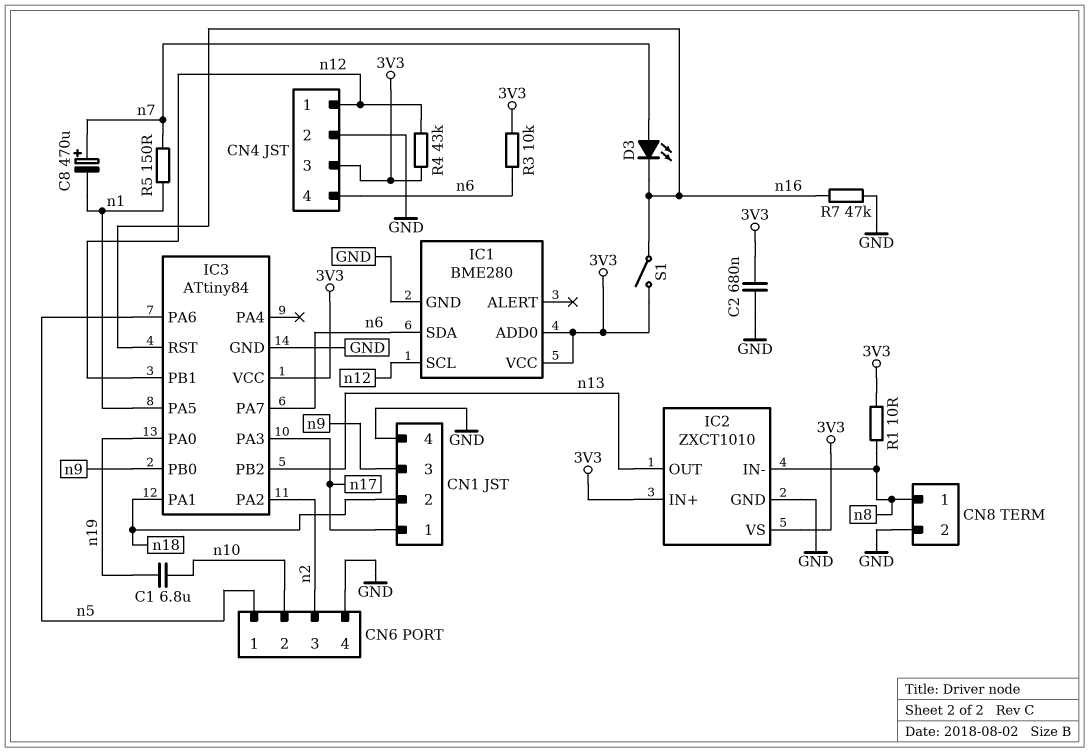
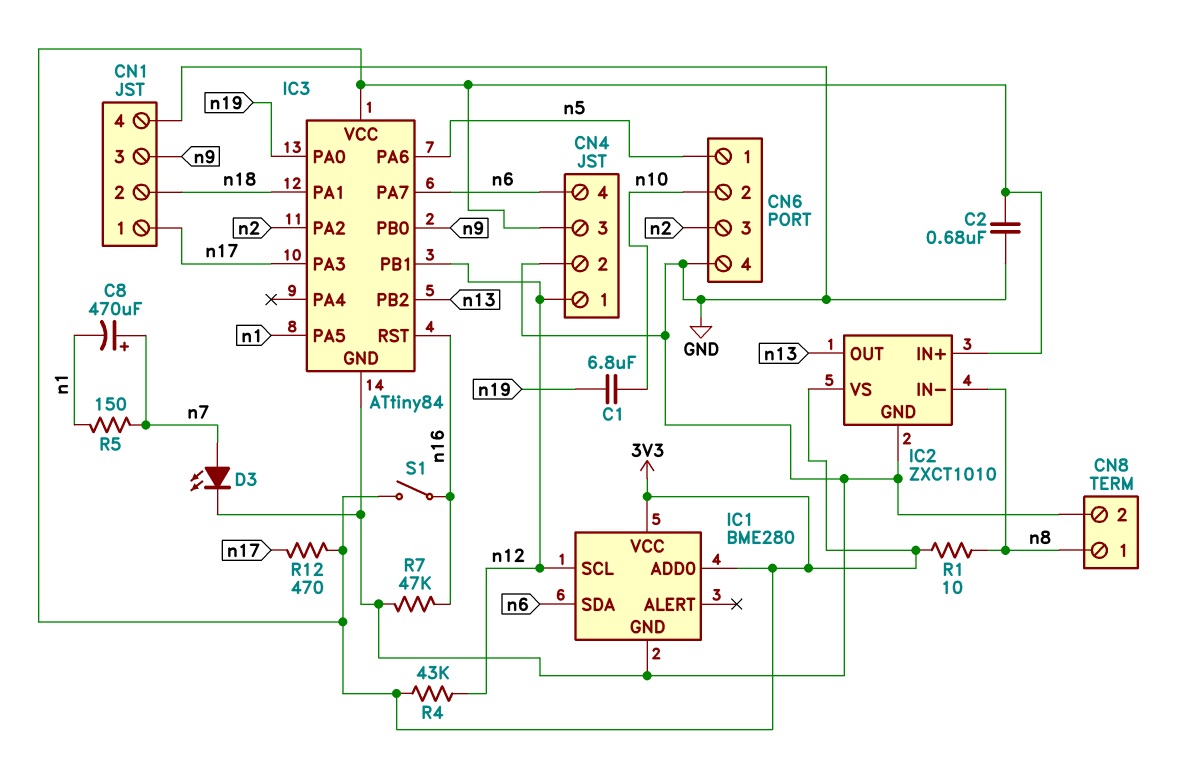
D3: LED (A n7, K n16) -> LED (A n7, K GND)
R3: 10k (3V3, n6) -> none
R12: none -> 470 (3V3, n17)

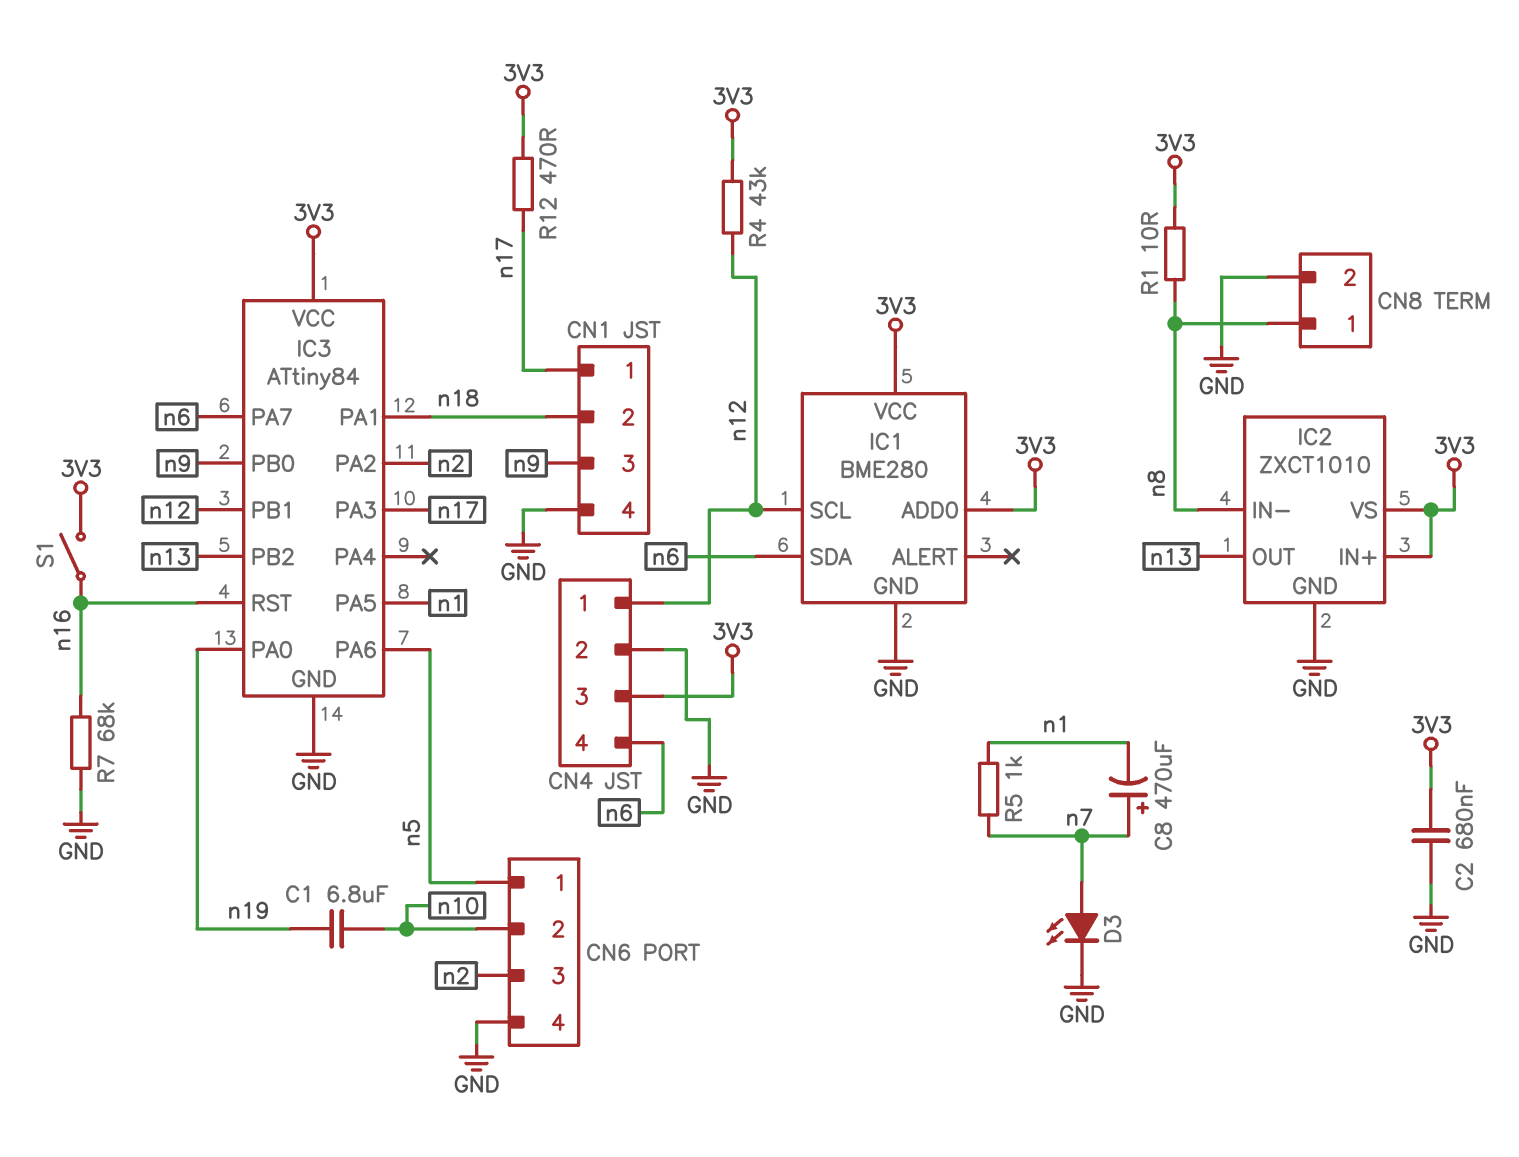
R5: 150 (n1, n7) -> 1k (n1, n7)
R7: 47k (GND, n16) -> 68k (GND, n16)

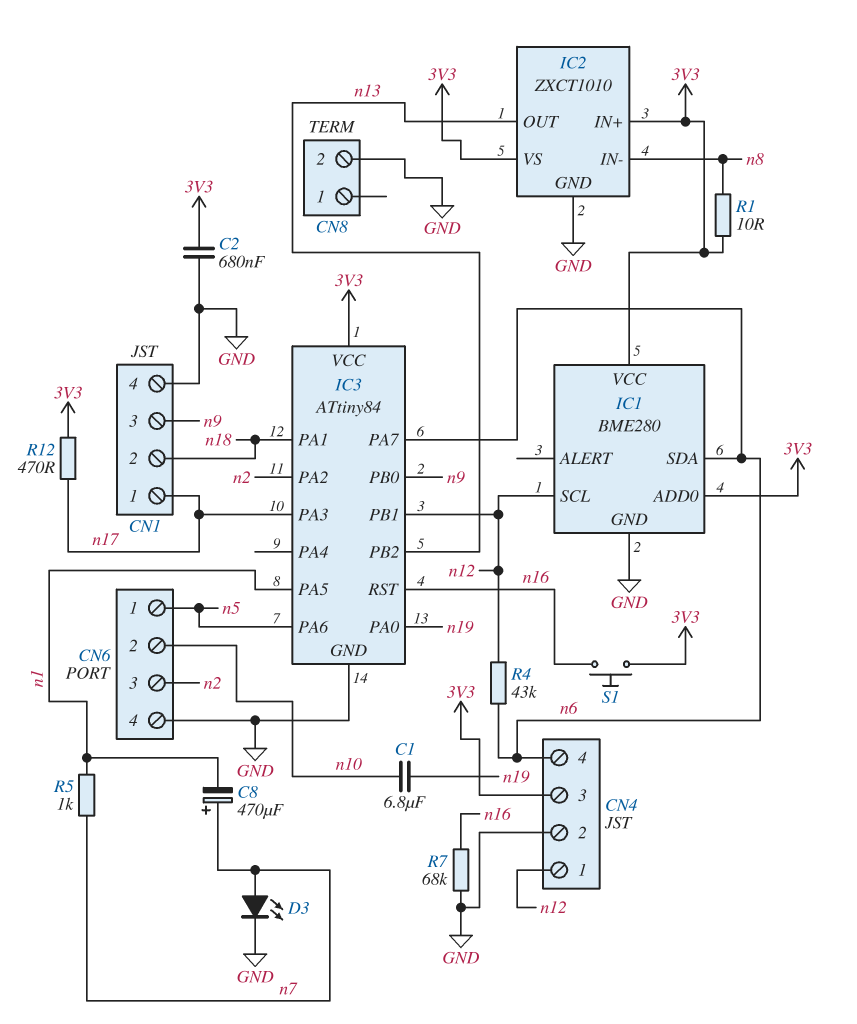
CN8 pin 1: n8 -> none
R4: 43k (3V3, n12) -> 43k (n6, n12)
S1: switch (3V3, n16) -> button (3V3, n16)

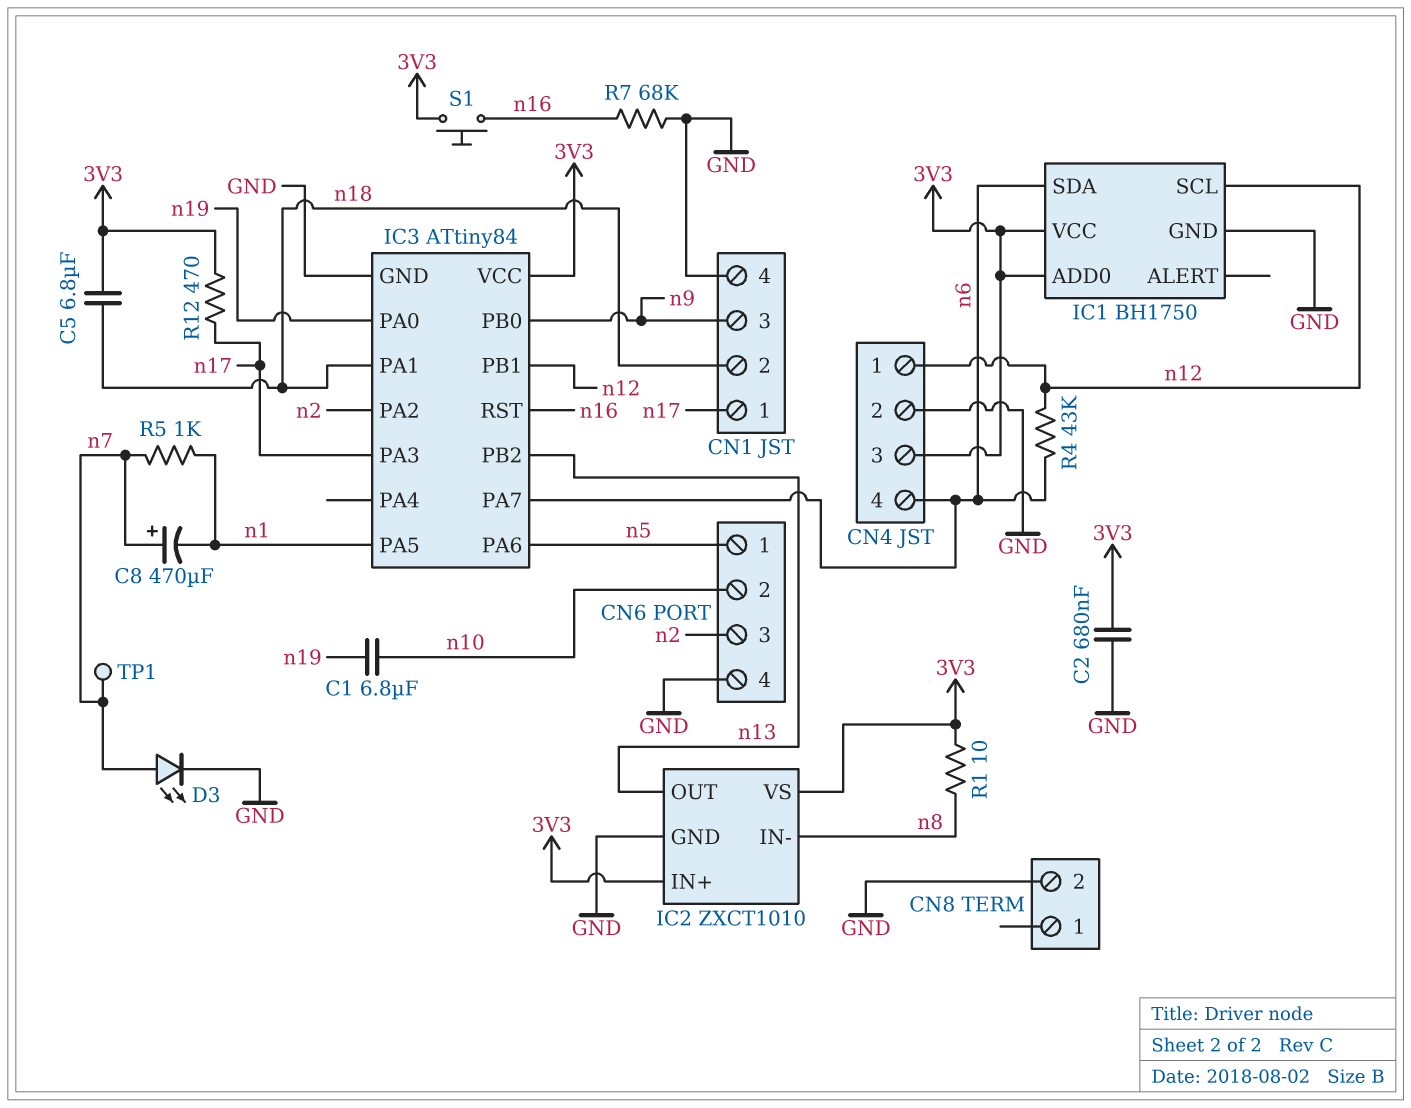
C5: none -> 6.8uF (3V3, n18)
IC1: BME280 -> BH1750
TP1: none -> test point (n7)

